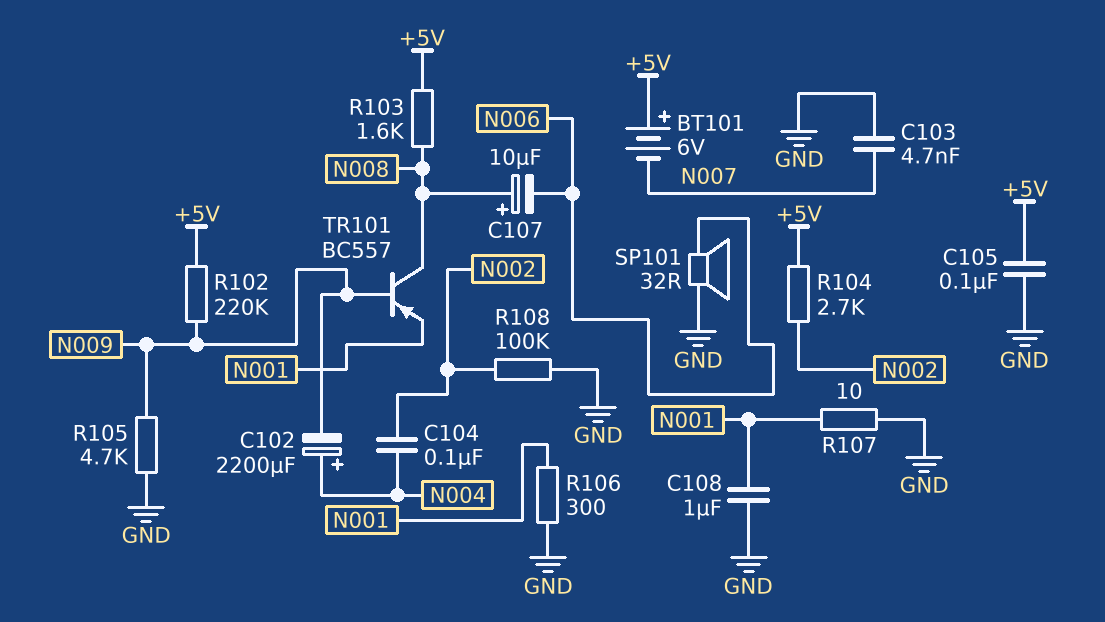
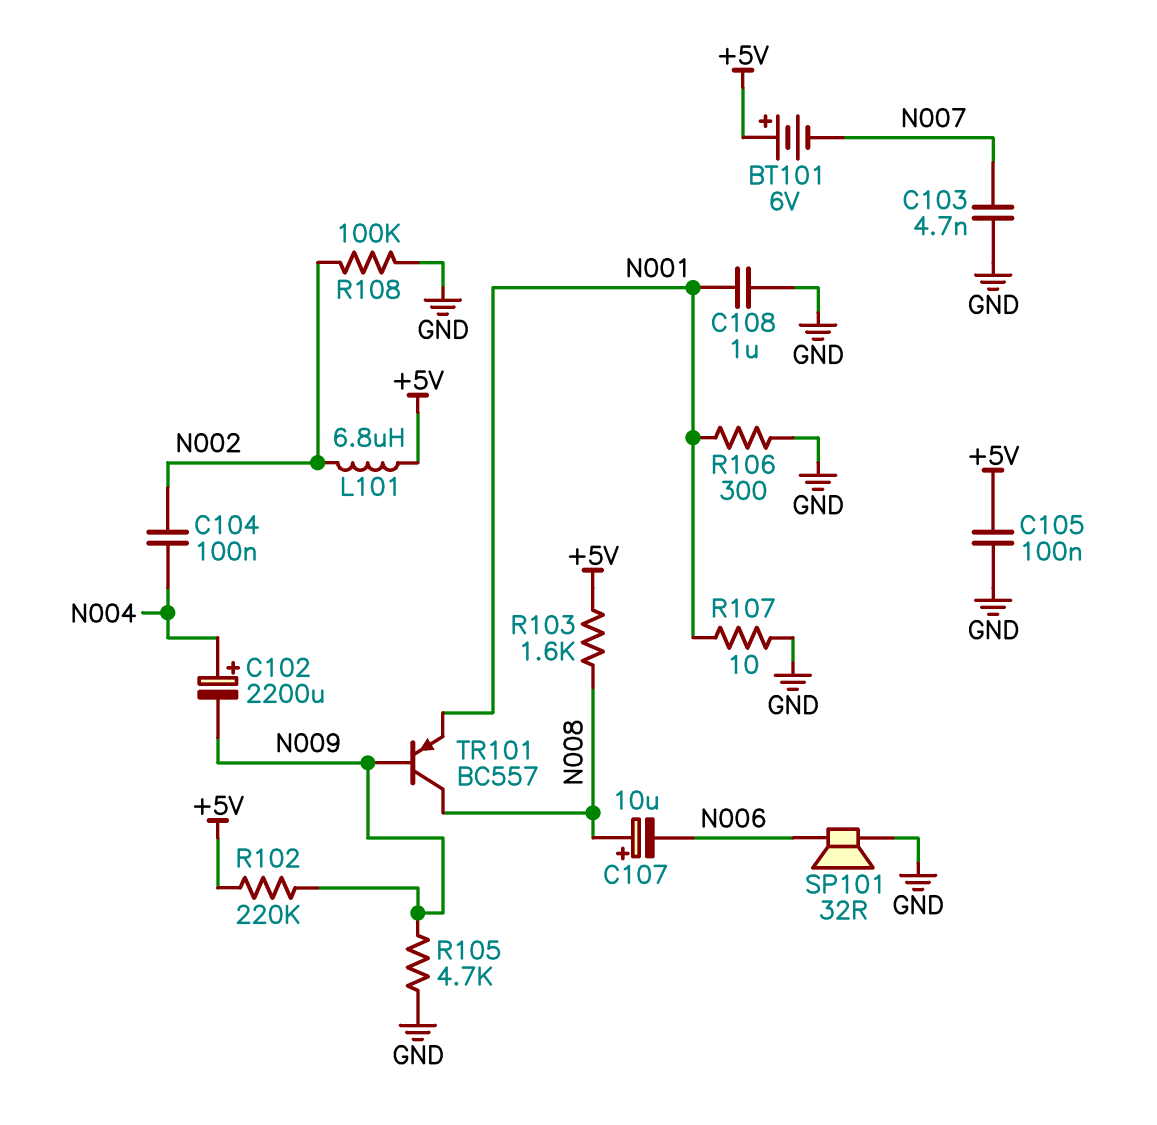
L101: none -> 6.8uH (+5V, N002)
R104: 2.7k (+5V, N002) -> none

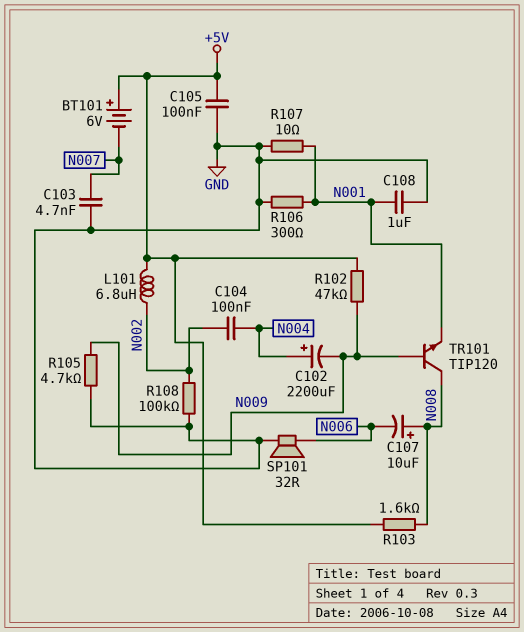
R102: 220k (+5V, N009) -> 47k (+5V, N009)
TR101: PNP BC557 (B N009, C N008, E N001) -> NPN TIP120 (B N009, C N008, E N001)

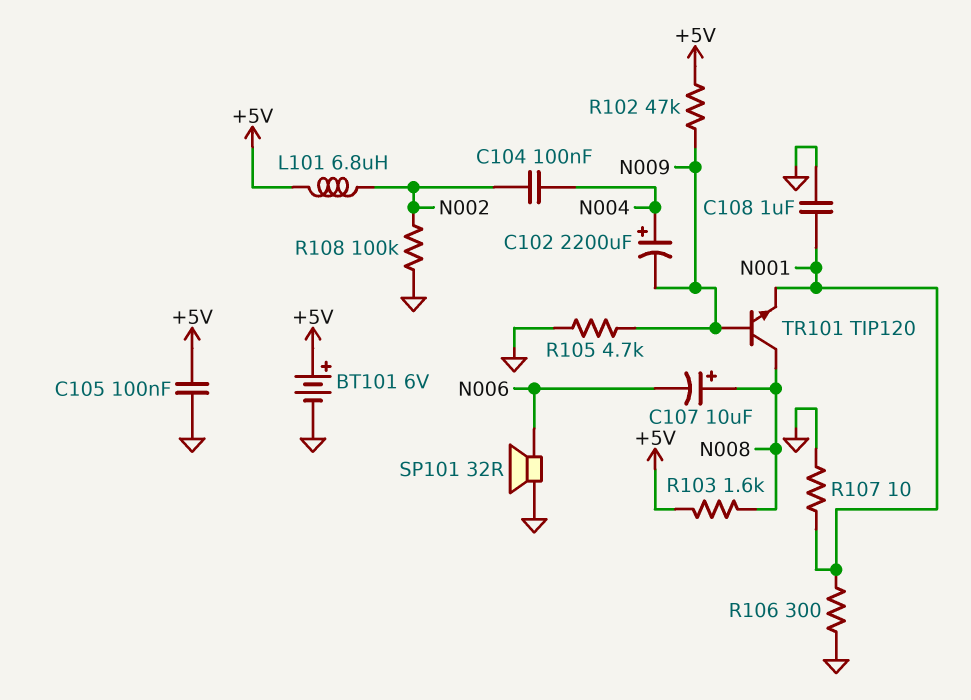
BT101: 6V (plus +5V, minus N007) -> 6V (plus +5V, minus GND)
C103: 4.7nF (GND, N007) -> none

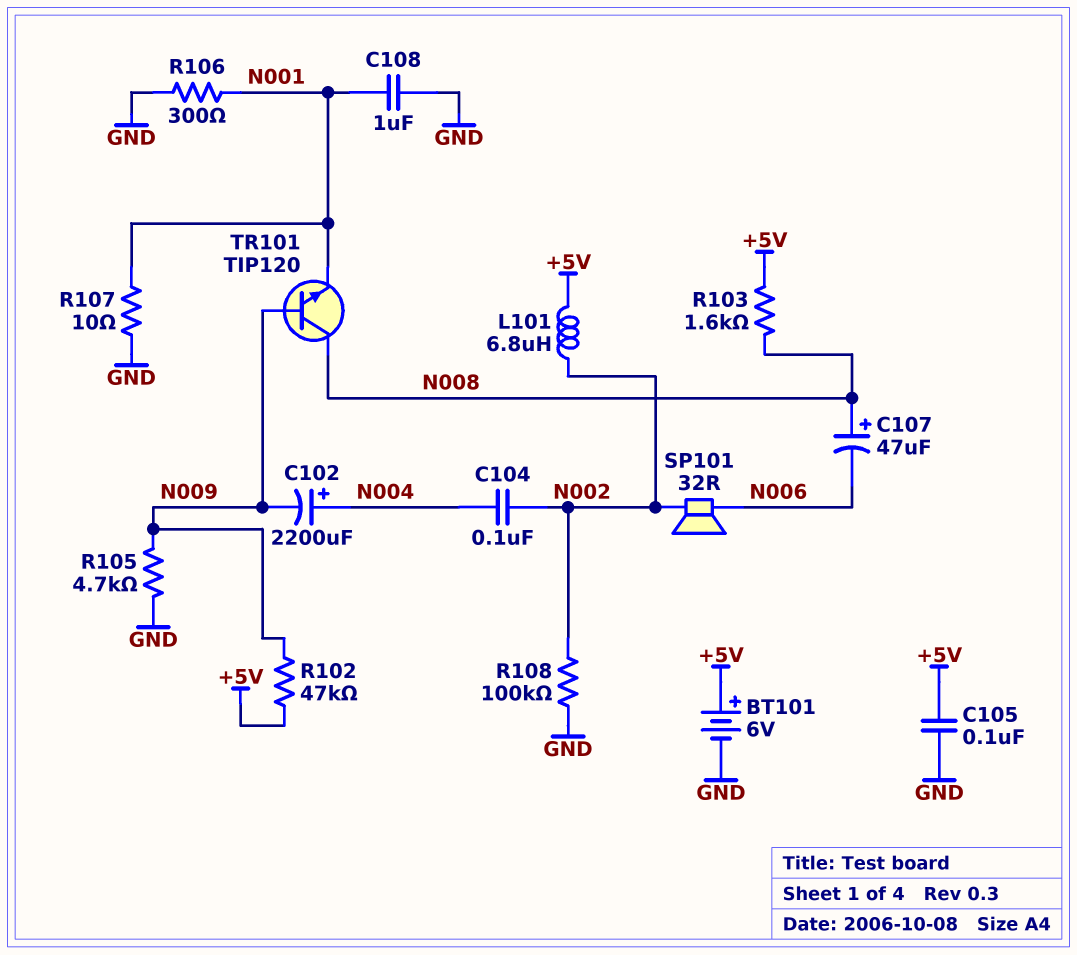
C107: 10uF (plus N008, minus N006) -> 47uF (plus N008, minus N006)
SP101: speaker 32R (GND, N006) -> speaker 32R (N002, N006)

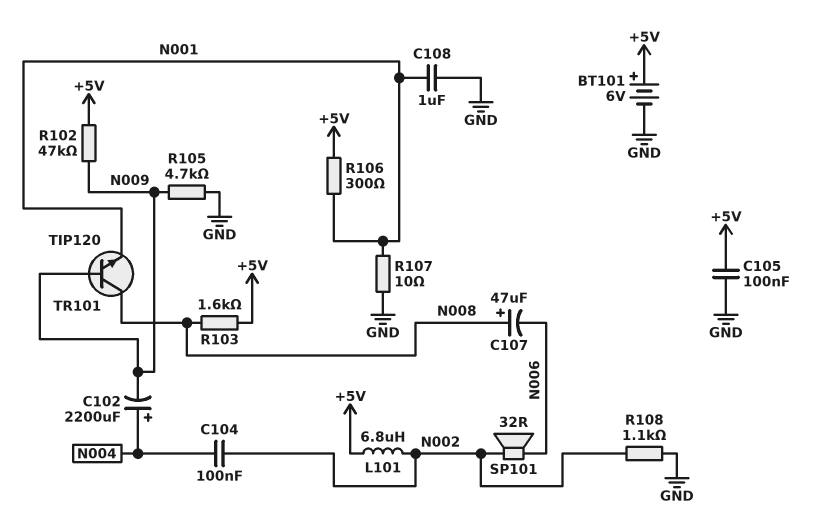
R106: 300 (GND, N001) -> 300 (+5V, N001)
R108: 100k (GND, N002) -> 1.1k (GND, N002)

